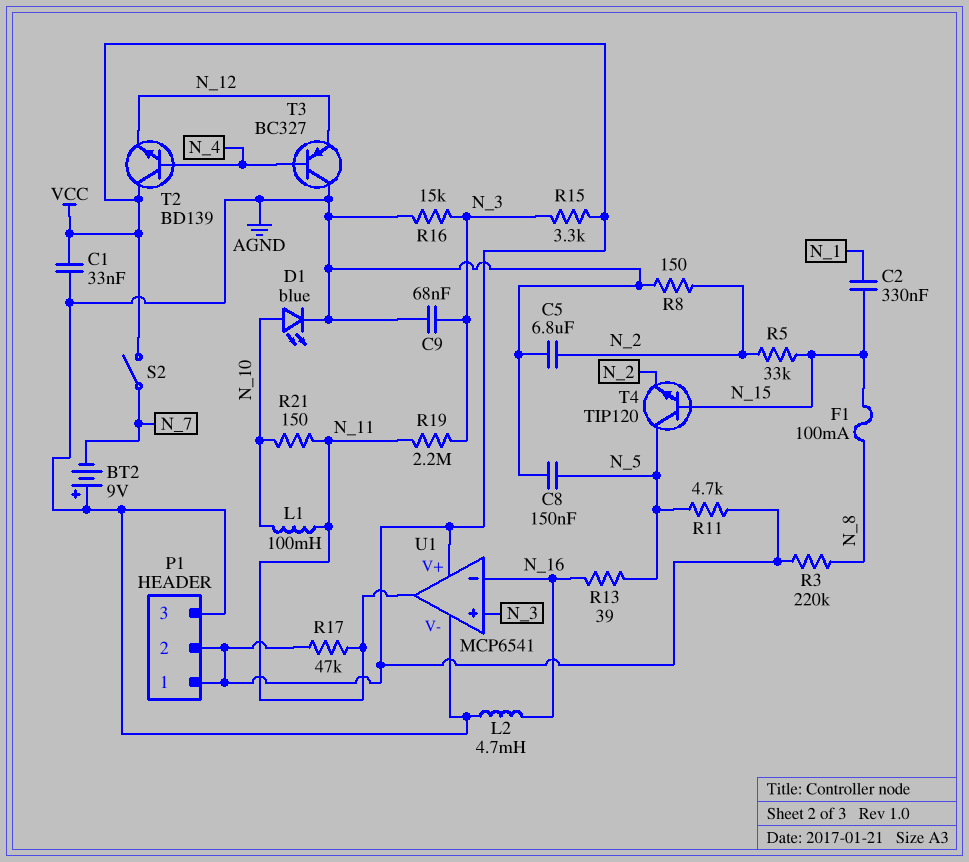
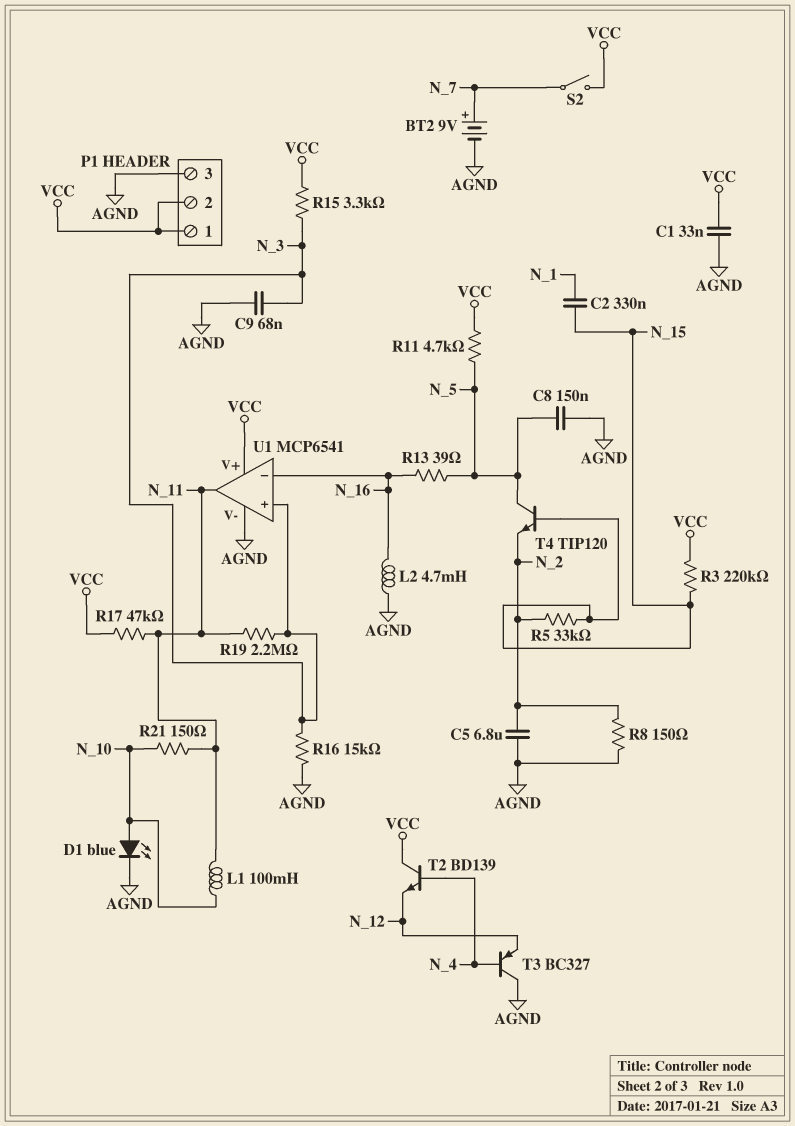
BT2: 9V (plus AGND, minus N_7) -> 9V (plus N_7, minus AGND)
F1: 100mA (N_8, N_15) -> none
R3: 220k (N_8, VCC) -> 220k (N_15, VCC)

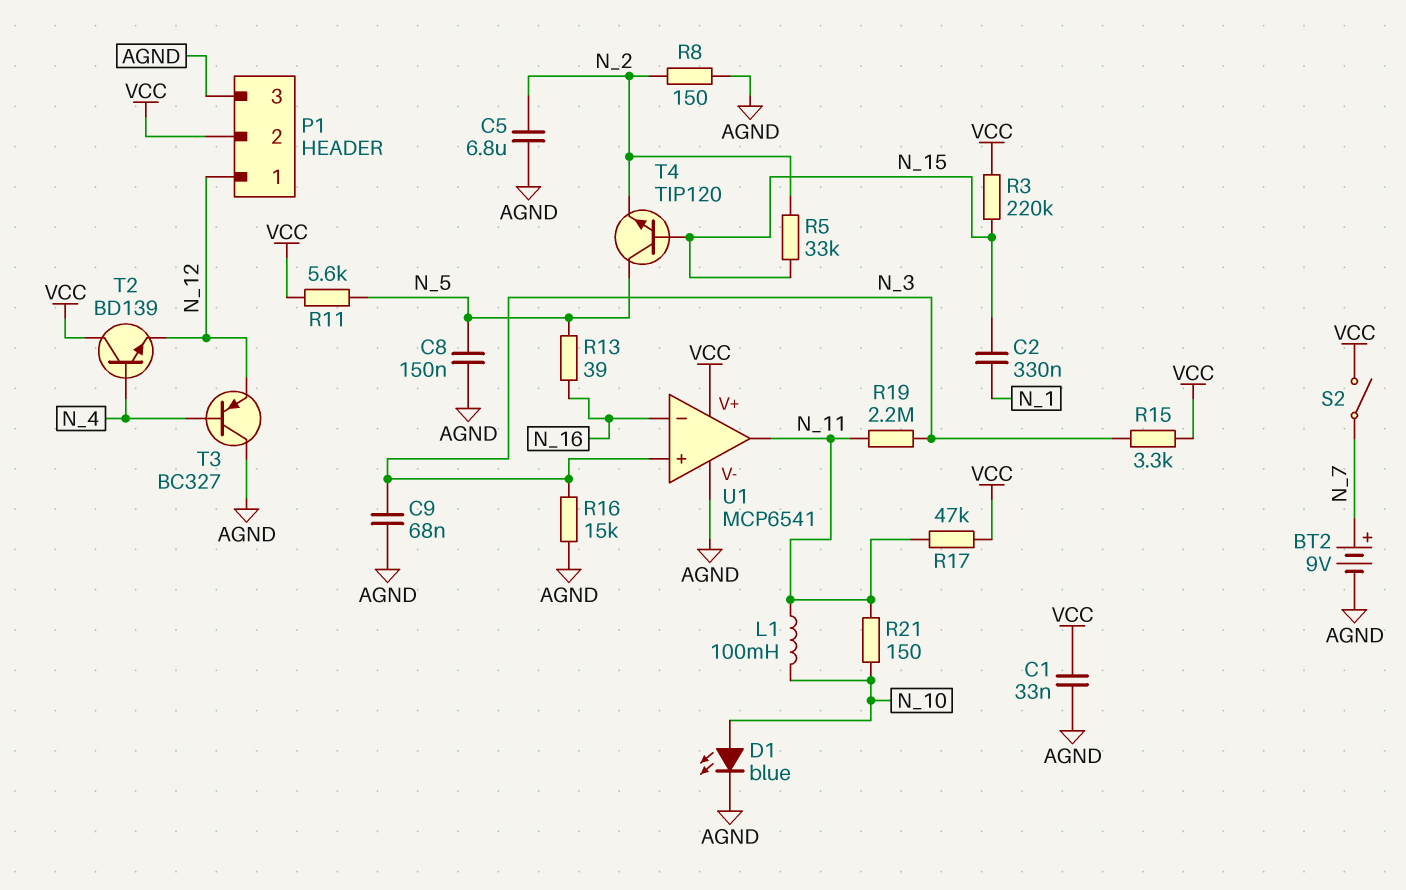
L2: 4.7mH (AGND, N_16) -> none
P1 pin 1: VCC -> N_12
R11: 4.7k (N_5, VCC) -> 5.6k (N_5, VCC)

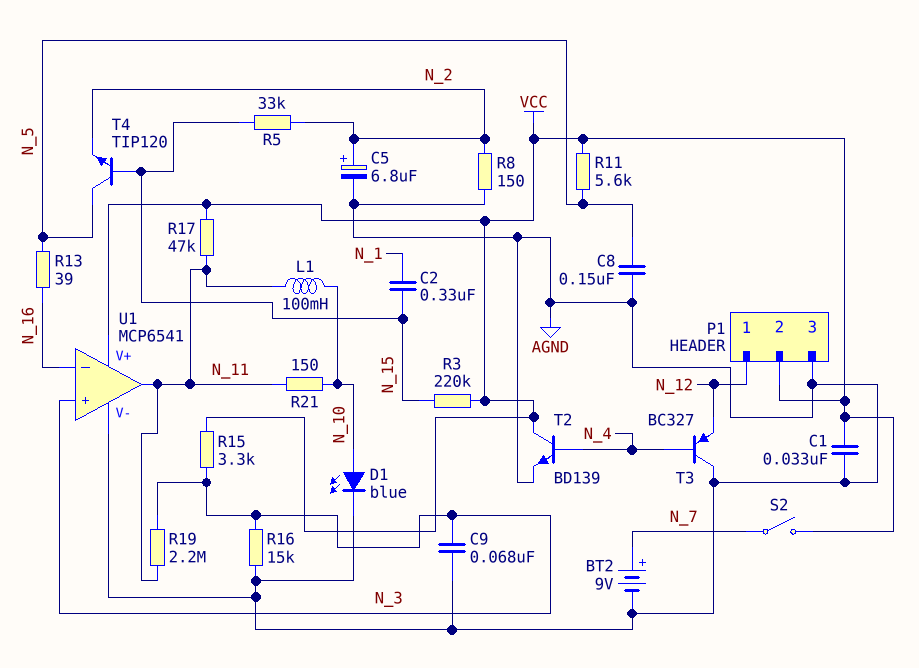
C5: 6.8uF (AGND, N_2) -> 6.8uF (plus N_2, minus AGND)
T2: NPN BD139 (B N_4, C VCC, E N_12) -> NPN BD139 (B N_4, C VCC, E AGND)

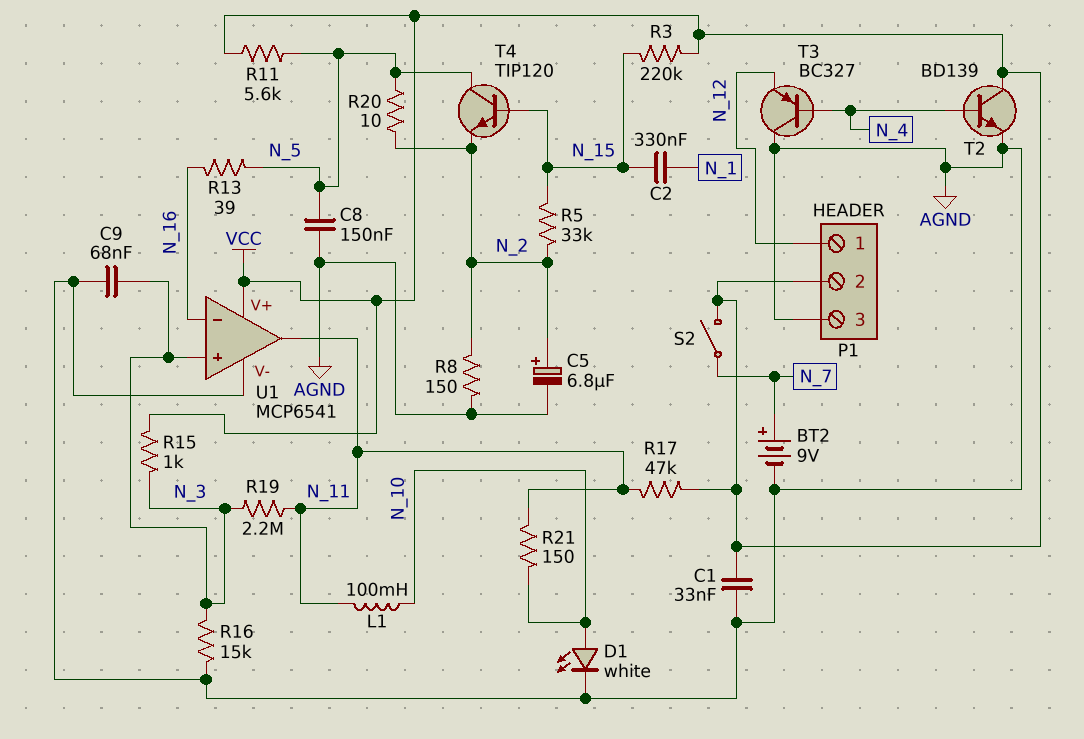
D1: LED blue (A N_10, K AGND) -> LED white (A N_10, K AGND)
R15: 3.3k (N_3, VCC) -> 1k (N_3, VCC)
R20: none -> 10 (N_2, N_5)

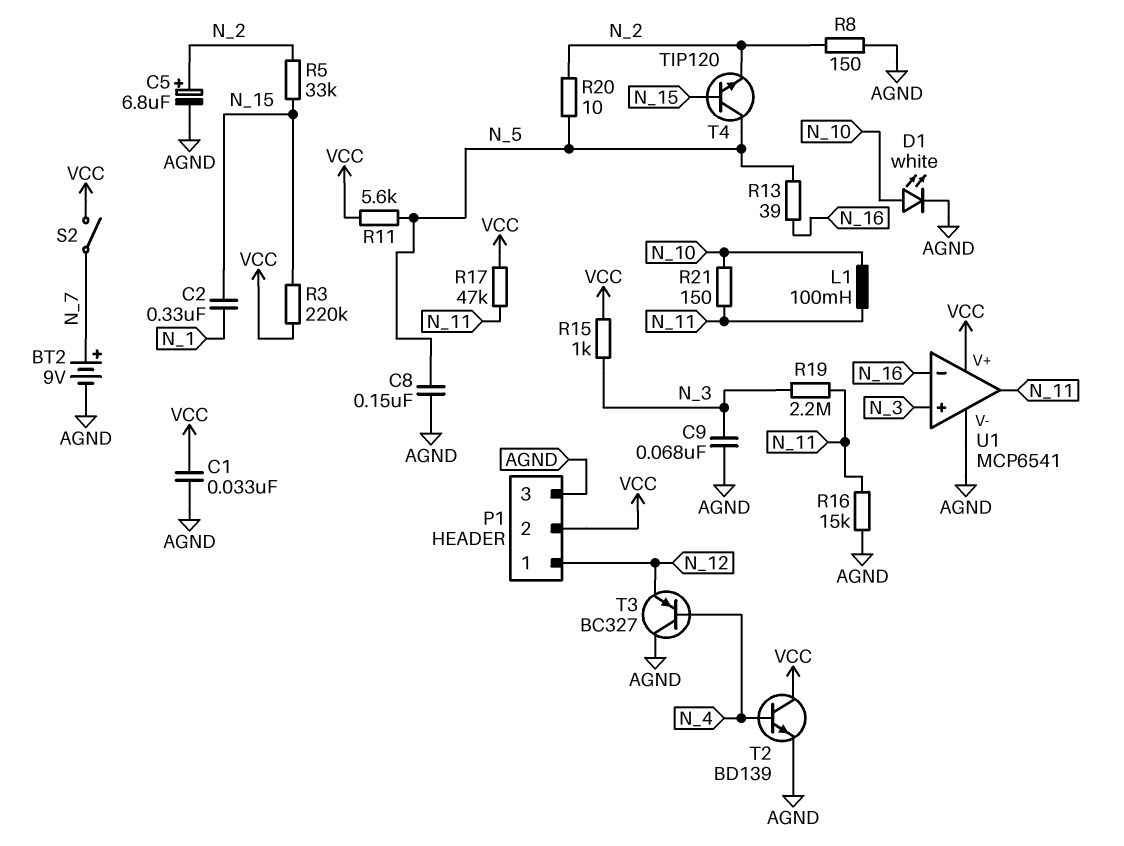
R16: 15k (AGND, N_3) -> 15k (AGND, N_11)

